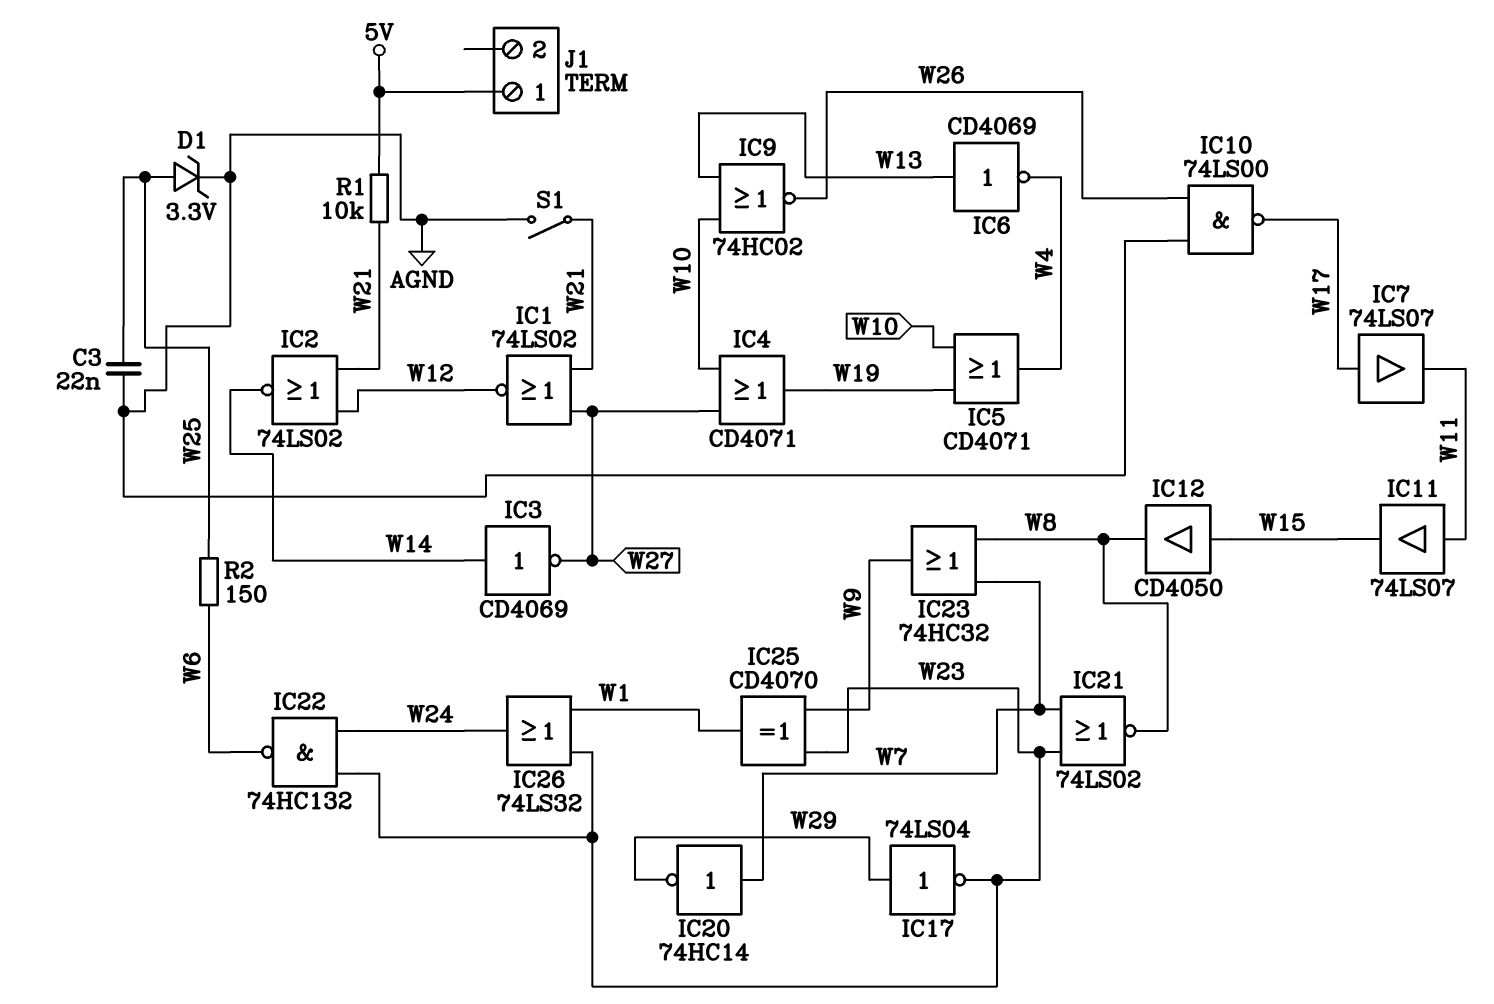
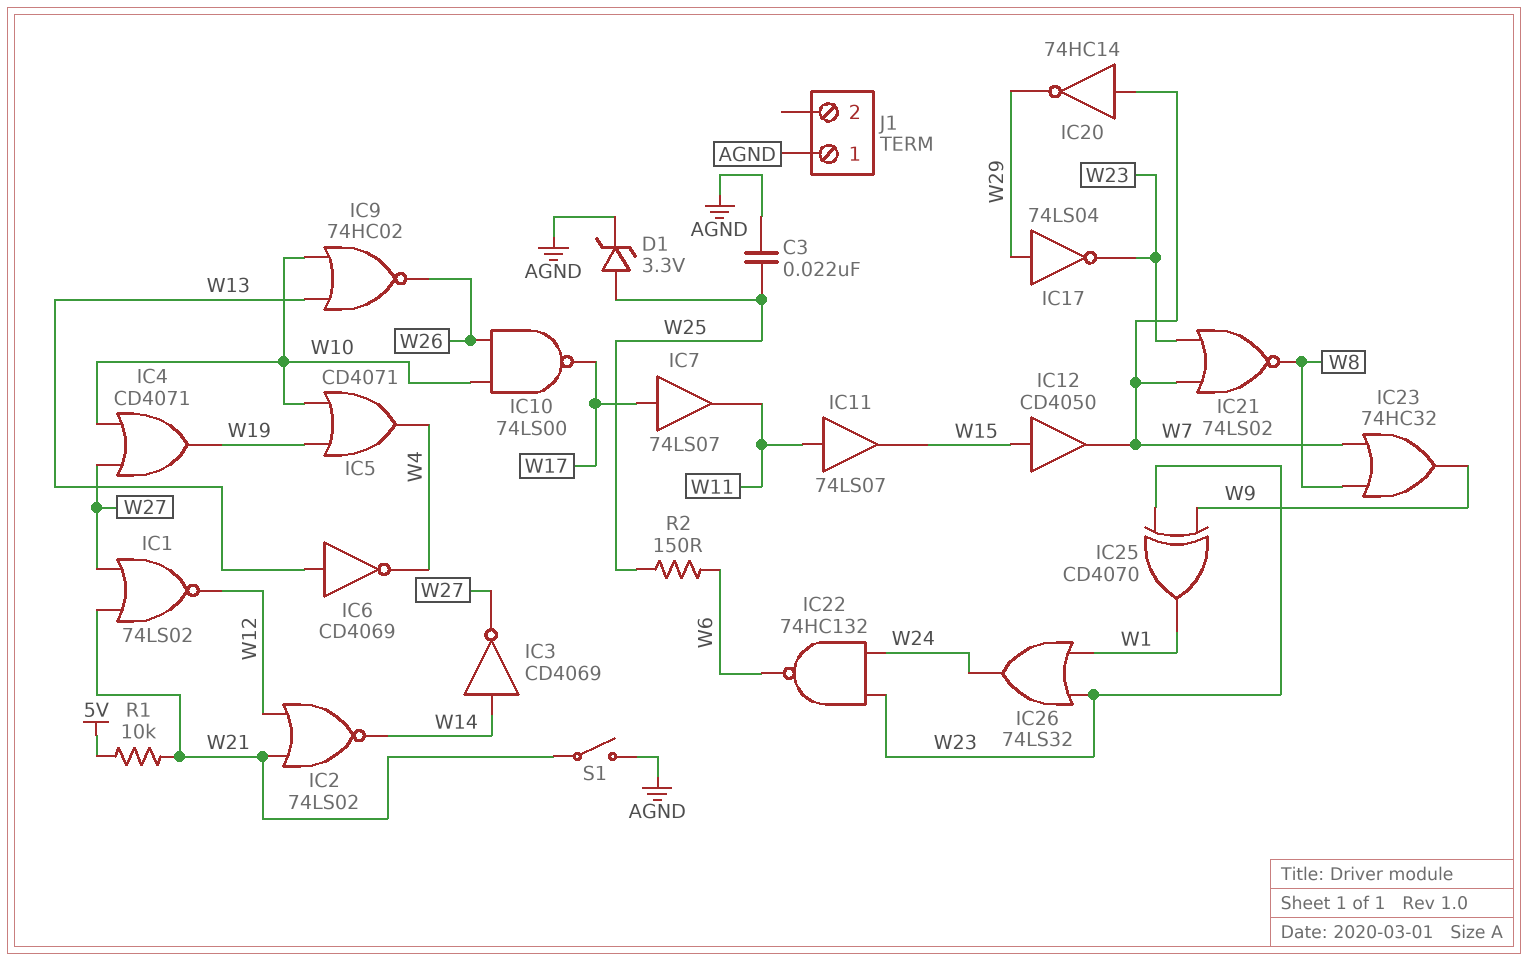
IC10: NAND 74LS00 (in AGND, in W26, out W17) -> NAND 74LS00 (in W10, in W26, out W17)
IC12: buffer CD4050 (in W15, out W8) -> buffer CD4050 (in W15, out W7)
J1 pin 1: 5V -> AGND

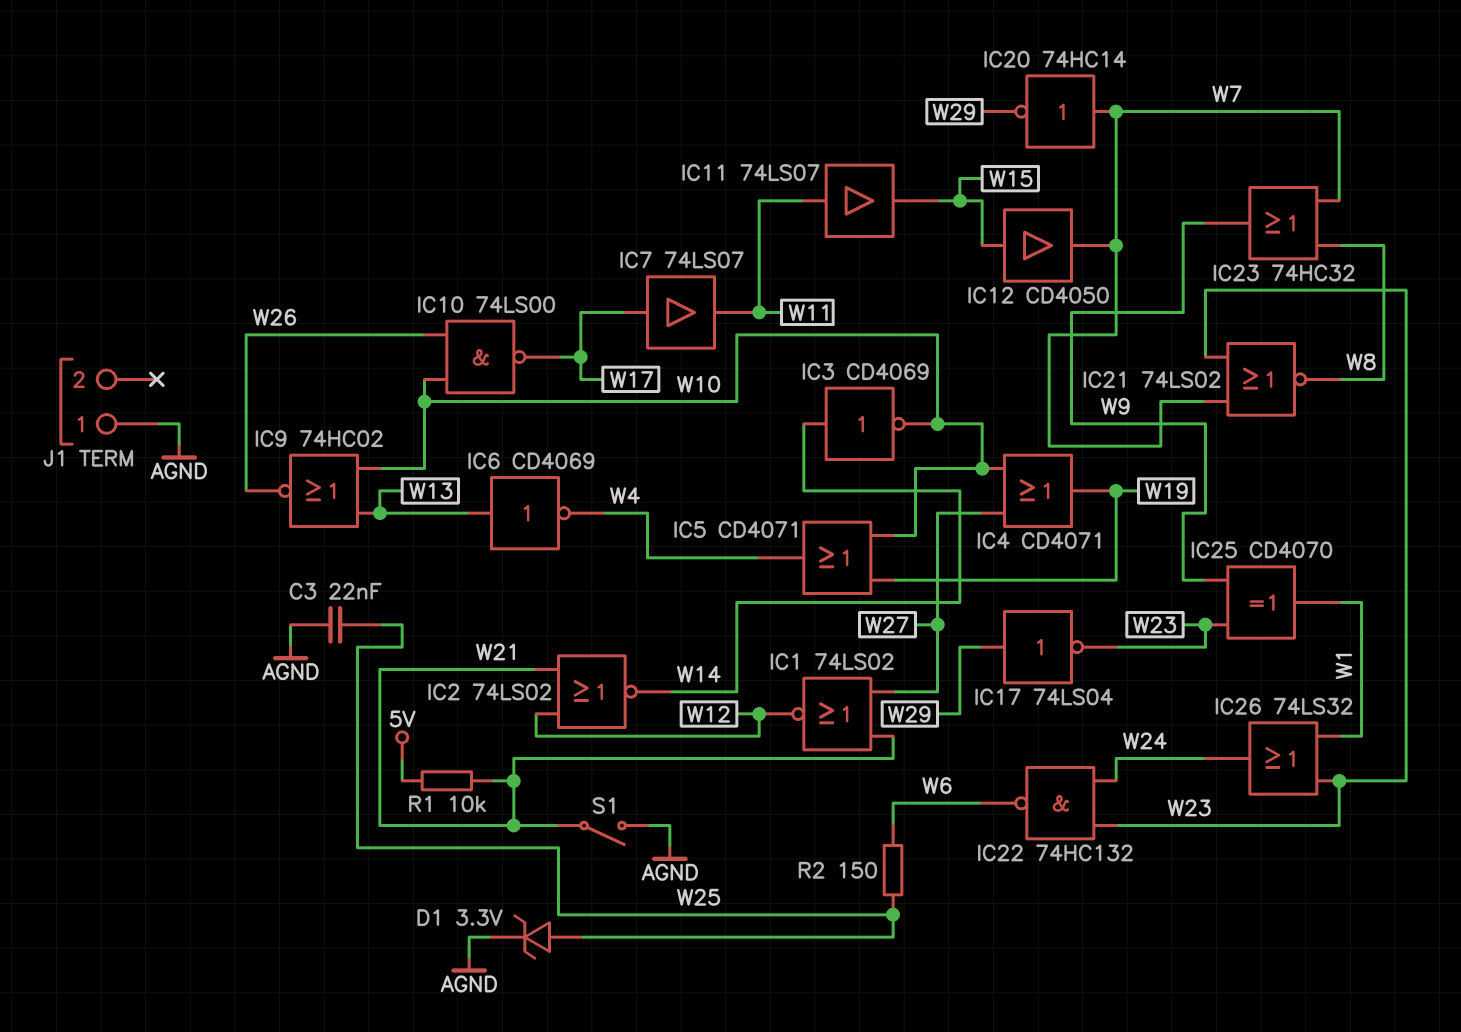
IC3: NOT CD4069 (in W14, out W27) -> NOT CD4069 (in W14, out W10)

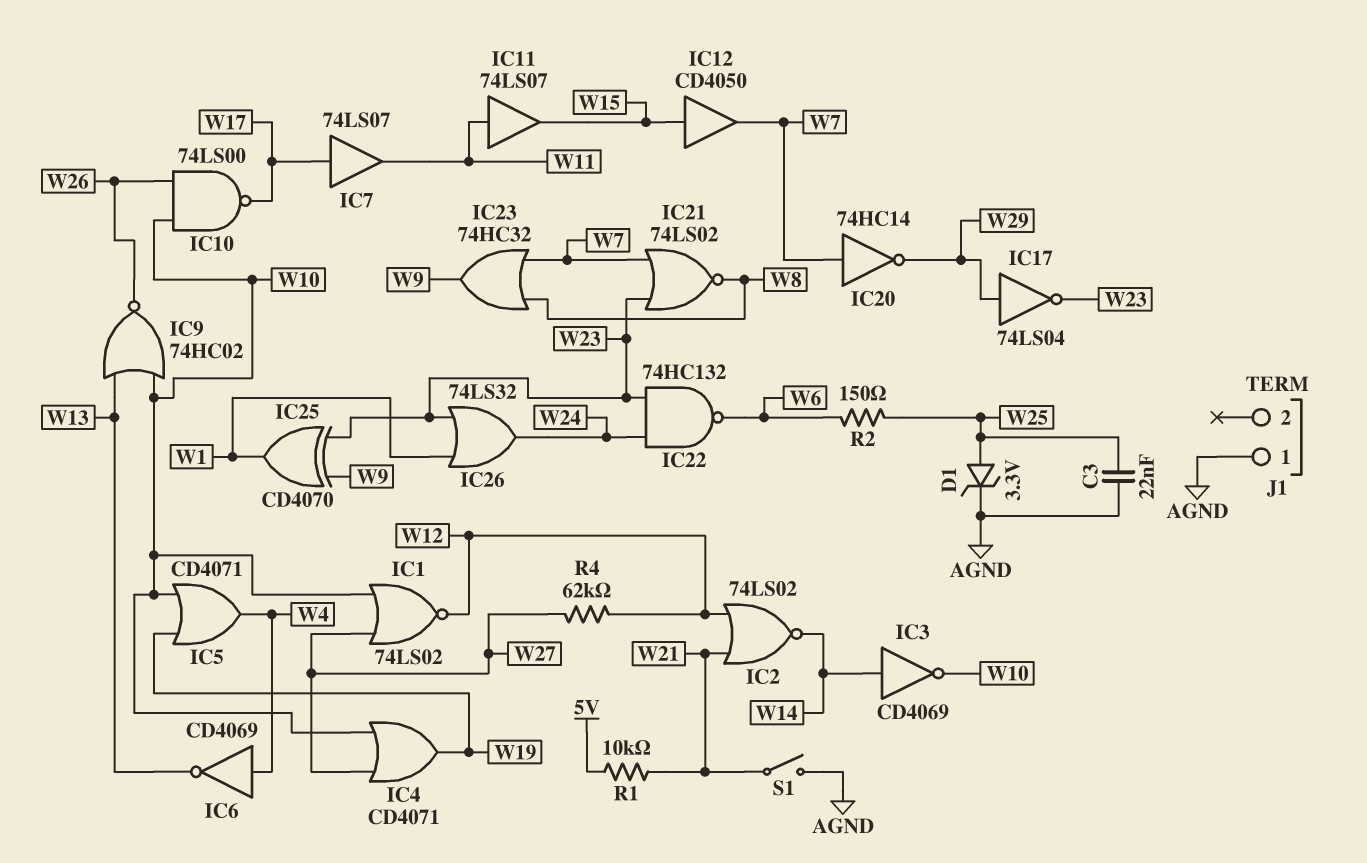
IC1: NOR 74LS02 (in W21, in W27, out W12) -> NOR 74LS02 (in W10, in W27, out W12)
IC6: NOT CD4069 (in W13, out W4) -> NOT CD4069 (in W4, out W13)
R4: none -> 62k (W12, W27)

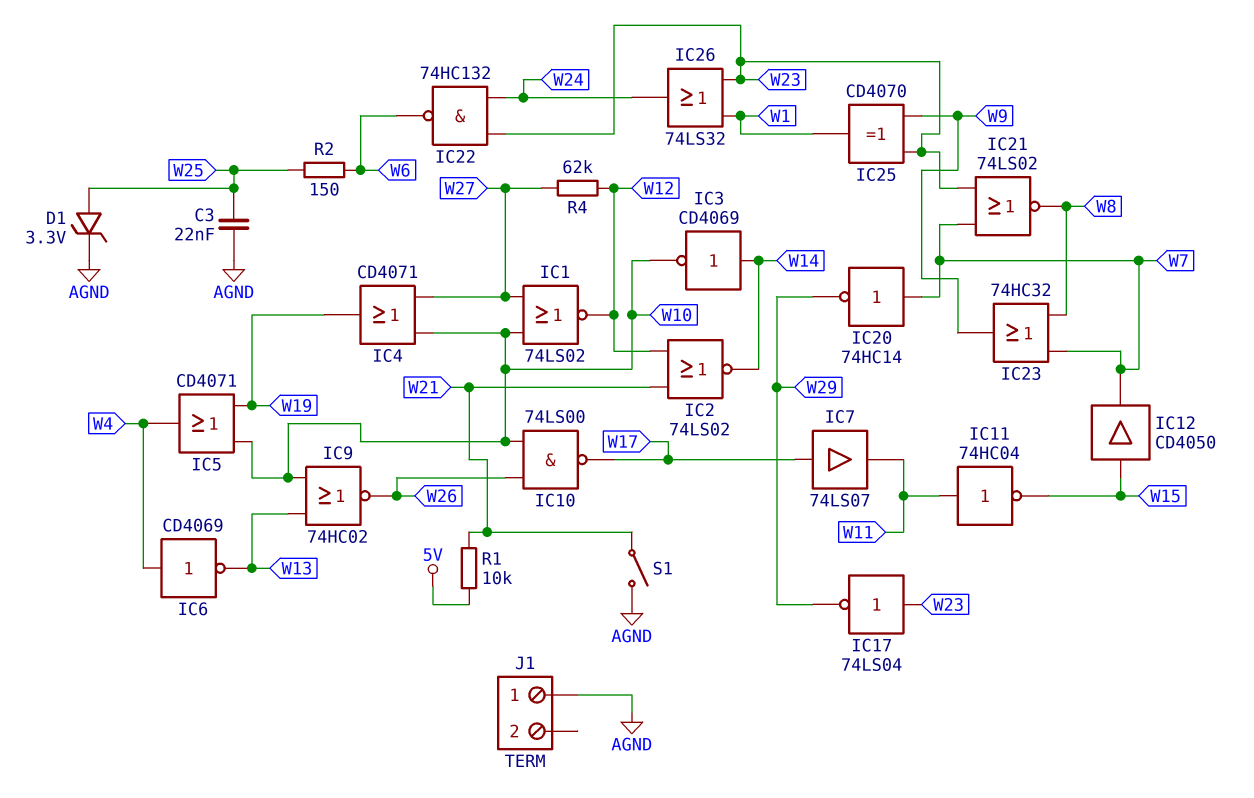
IC11: buffer 74LS07 (in W11, out W15) -> NOT 74HC04 (in W11, out W15)
IC17: NOT 74LS04 (in W29, out W23) -> NOT 74LS04 (in W23, out W29)

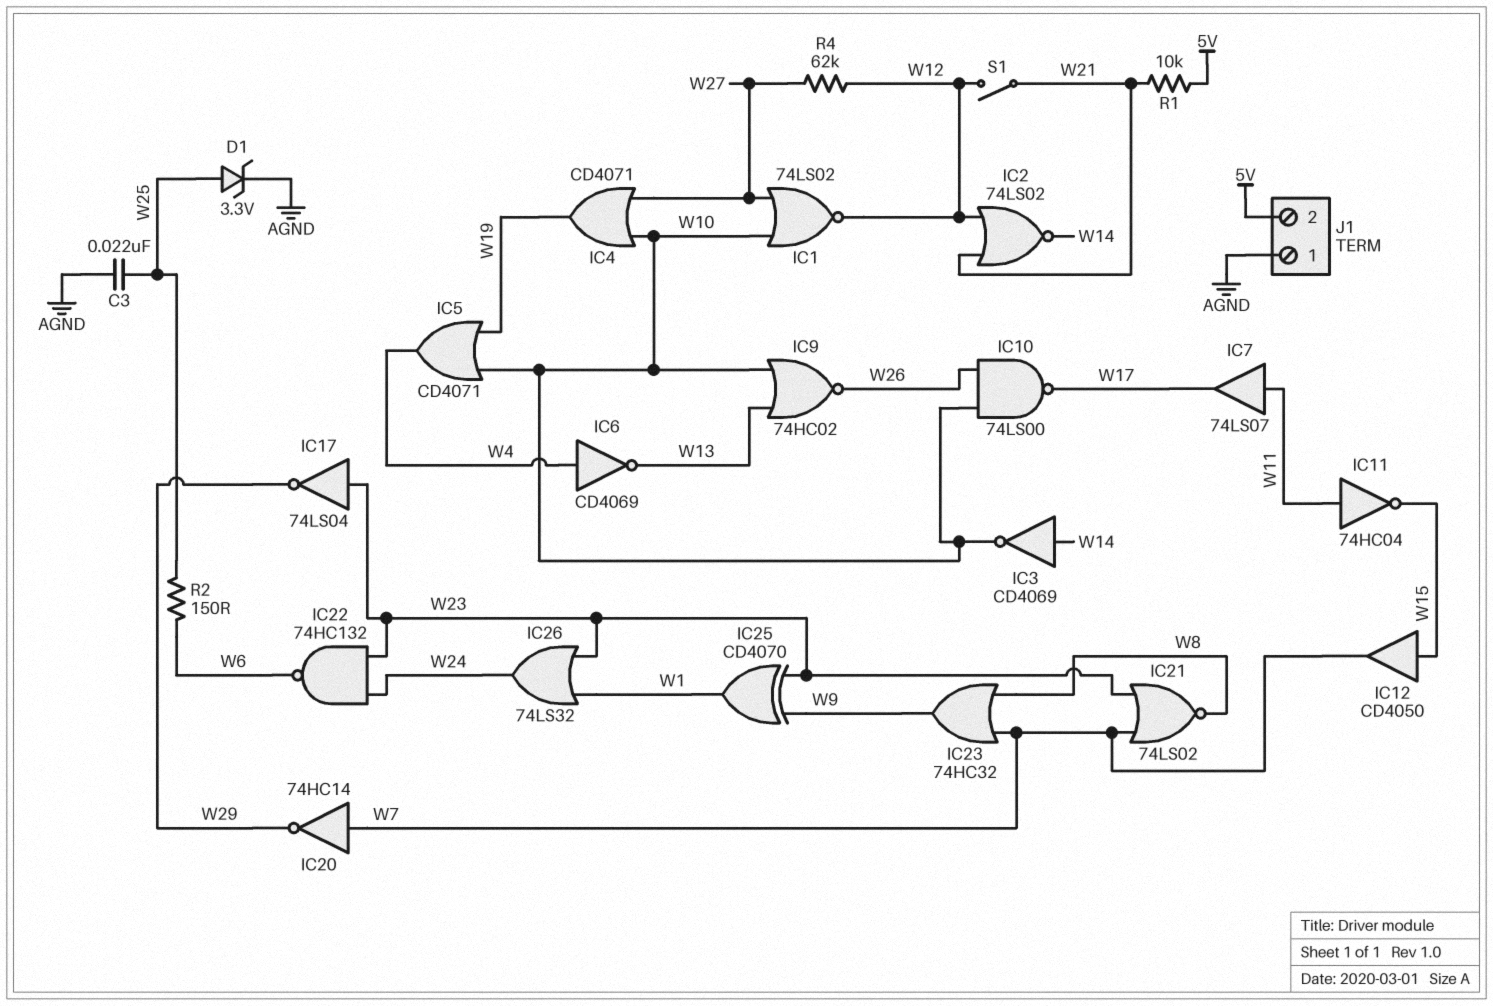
IC7: buffer 74LS07 (in W17, out W11) -> buffer 74LS07 (in W11, out W17)
J1 pin 2: none -> 5V
S1: switch (AGND, W21) -> switch (W12, W21)

